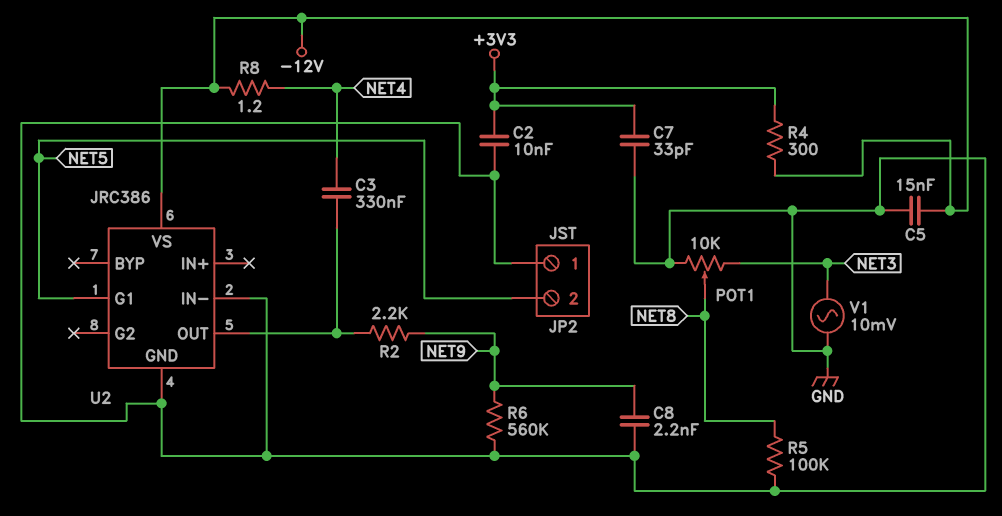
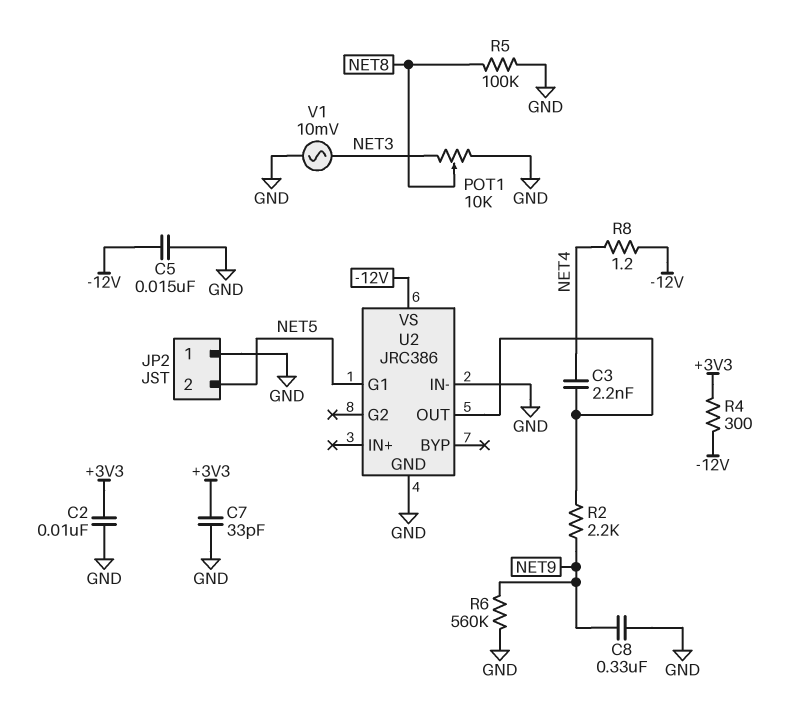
C3: 330nF (NET4, U2/OUT) -> 2.2nF (NET4, U2/OUT)
C8: 2.2nF (GND, NET9) -> 330nF (GND, NET9)

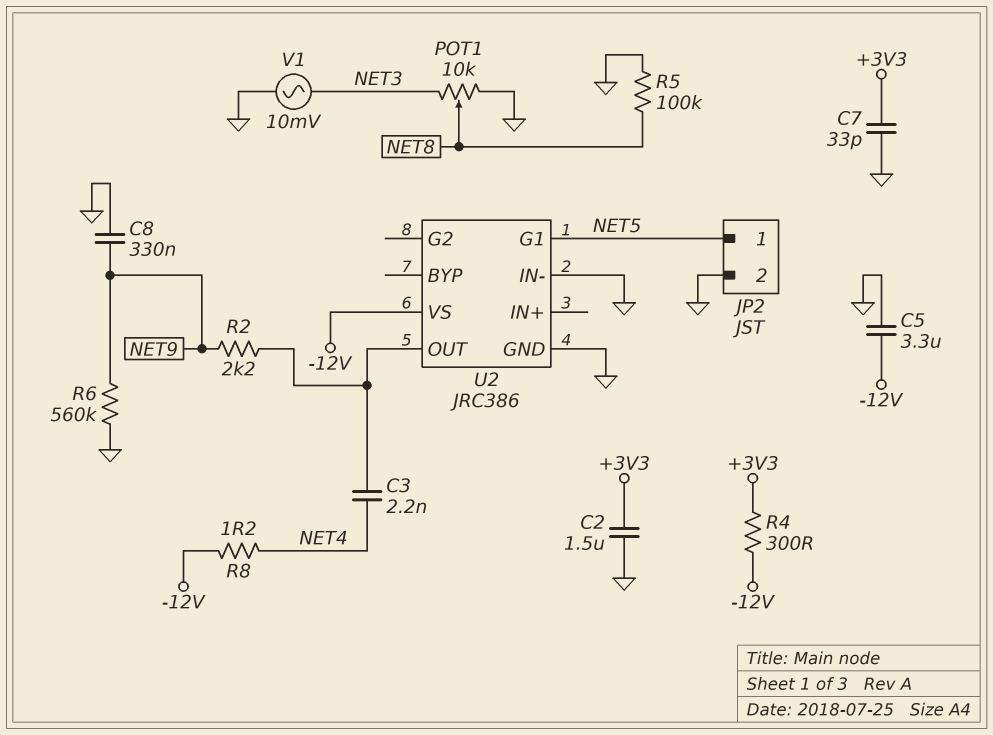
C2: 10nF (+3V3, GND) -> 1.5uF (+3V3, GND)
C5: 15nF (-12V, GND) -> 3.3uF (-12V, GND)
JP2 pin 1: GND -> NET5
JP2 pin 2: NET5 -> GND

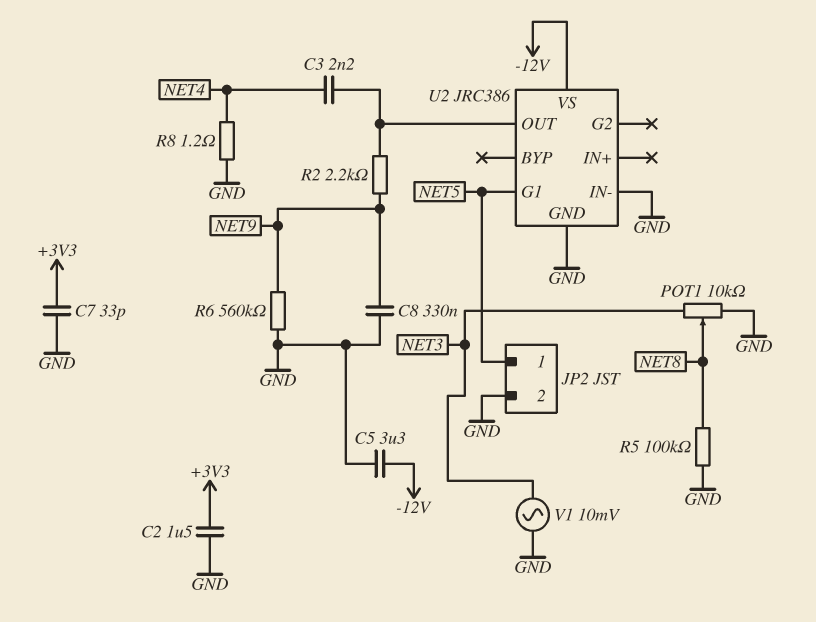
R4: 300 (+3V3, -12V) -> none
R8: 1.2 (-12V, NET4) -> 1.2 (GND, NET4)

